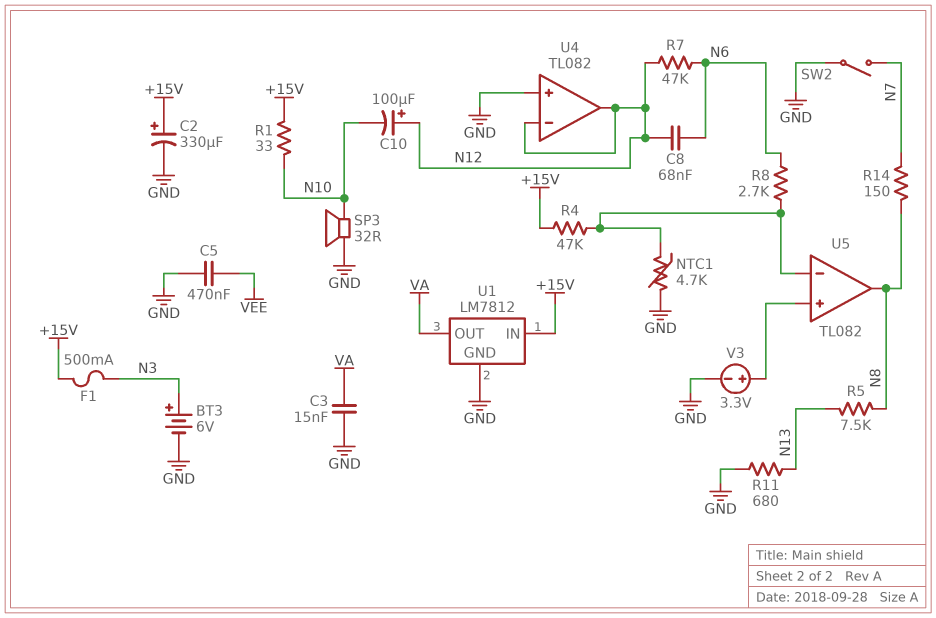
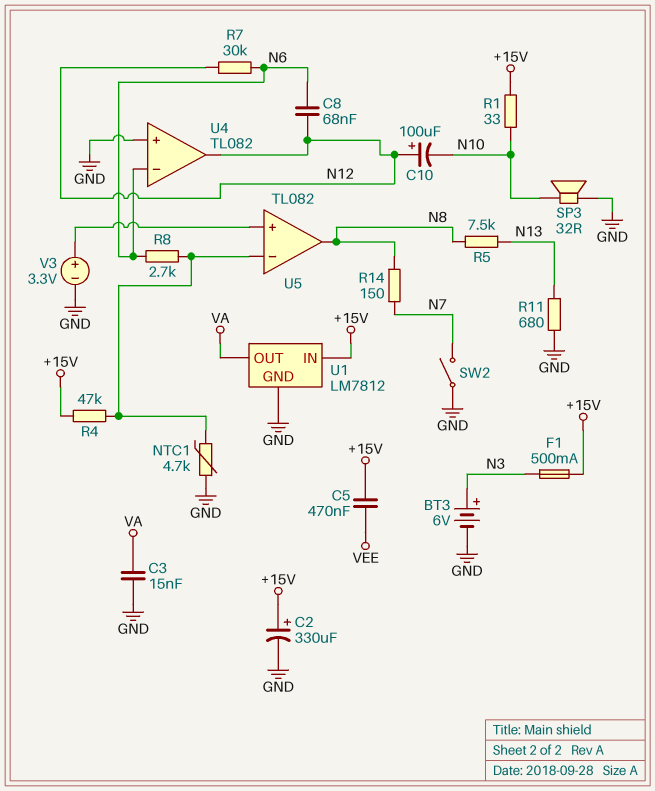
C5: 470nF (GND, VEE) -> 470nF (+15V, VEE)
R7: 47k (N6, N12) -> 30k (N6, N12)
U4 pin in-: N12 -> N6

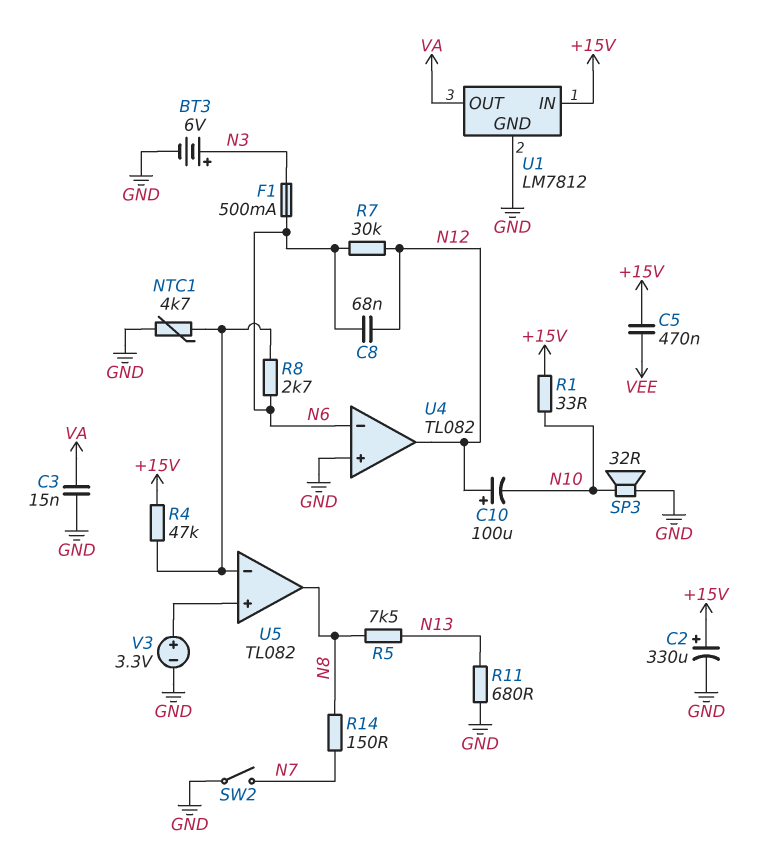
F1: 500mA (+15V, N3) -> 500mA (N3, N6)

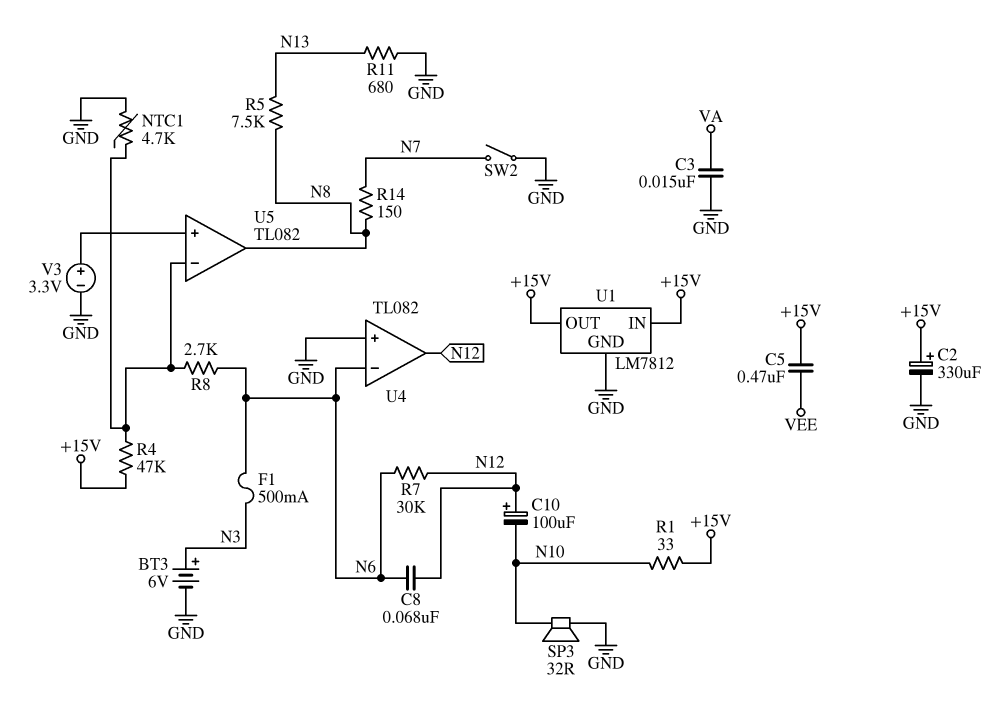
U1 pin OUT: VA -> +15V

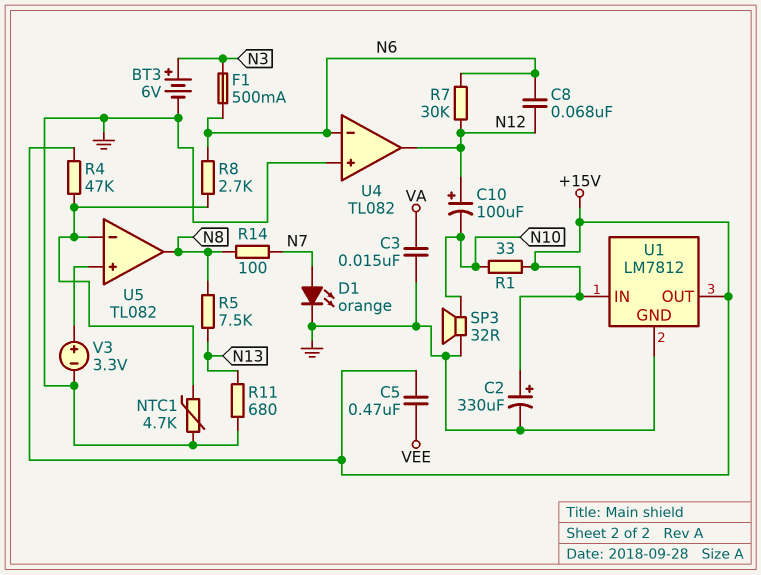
D1: none -> LED orange (A N7, K GND)
R14: 150 (N7, N8) -> 100 (N7, N8)
SW2: switch (GND, N7) -> none

